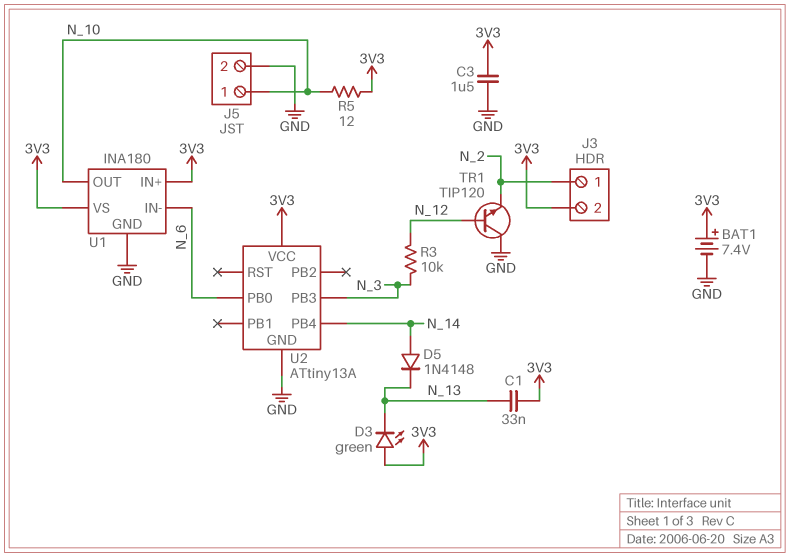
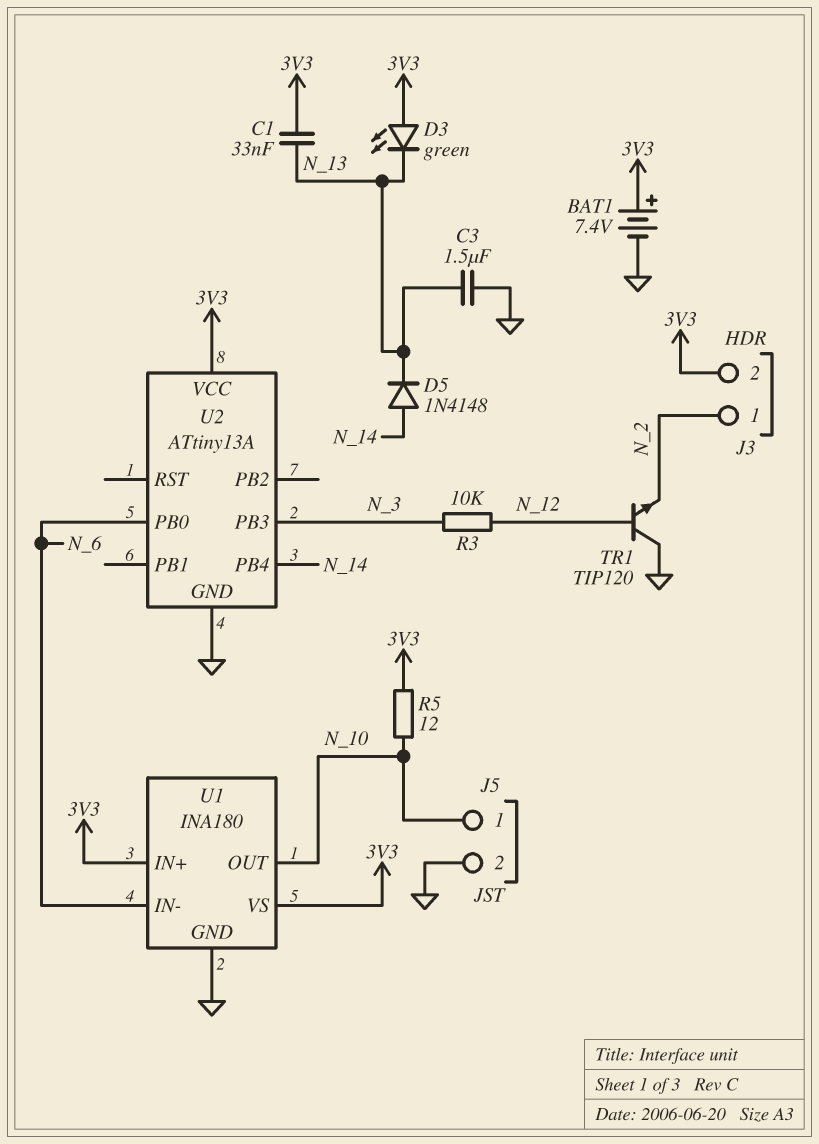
C3: 1.5uF (3V3, GND) -> 1.5uF (GND, N_13)

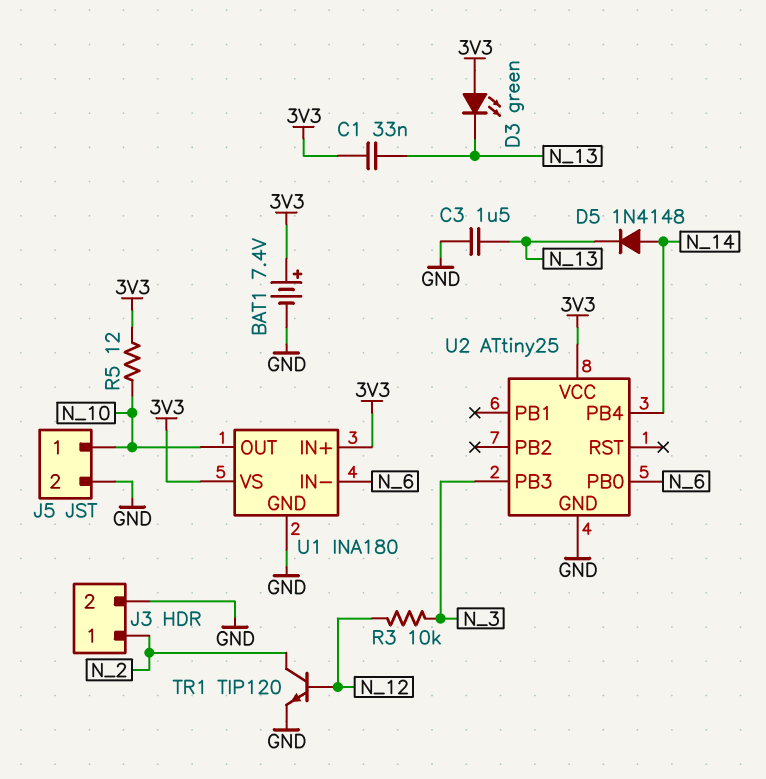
J3 pin 2: 3V3 -> GND
TR1: NPN TIP120 (B N_12, C GND, E N_2) -> NPN TIP120 (B N_12, C N_2, E GND)
U2: ATtiny13A -> ATtiny25

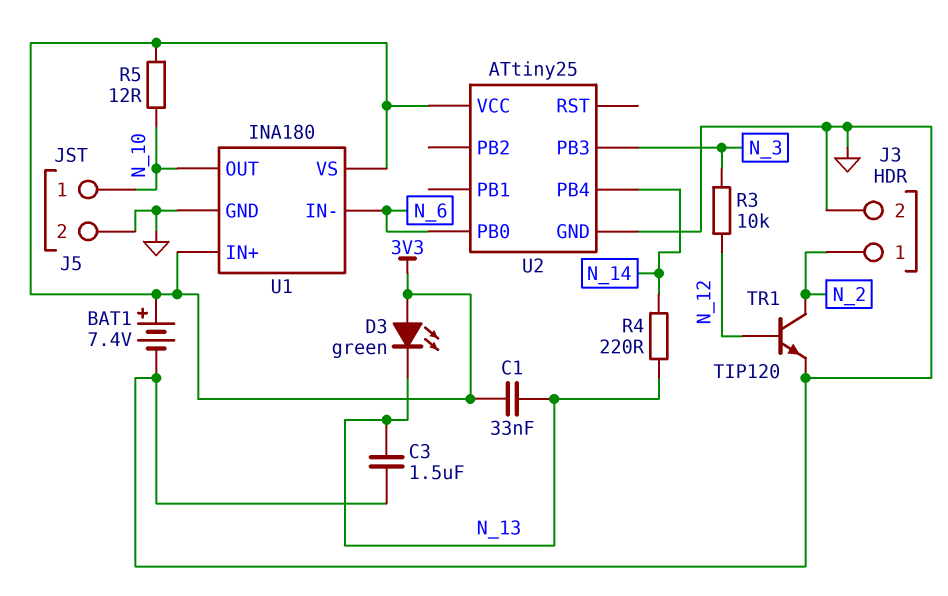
D5: diode 1N4148 (A N_14, K N_13) -> none
R4: none -> 220 (N_13, N_14)

